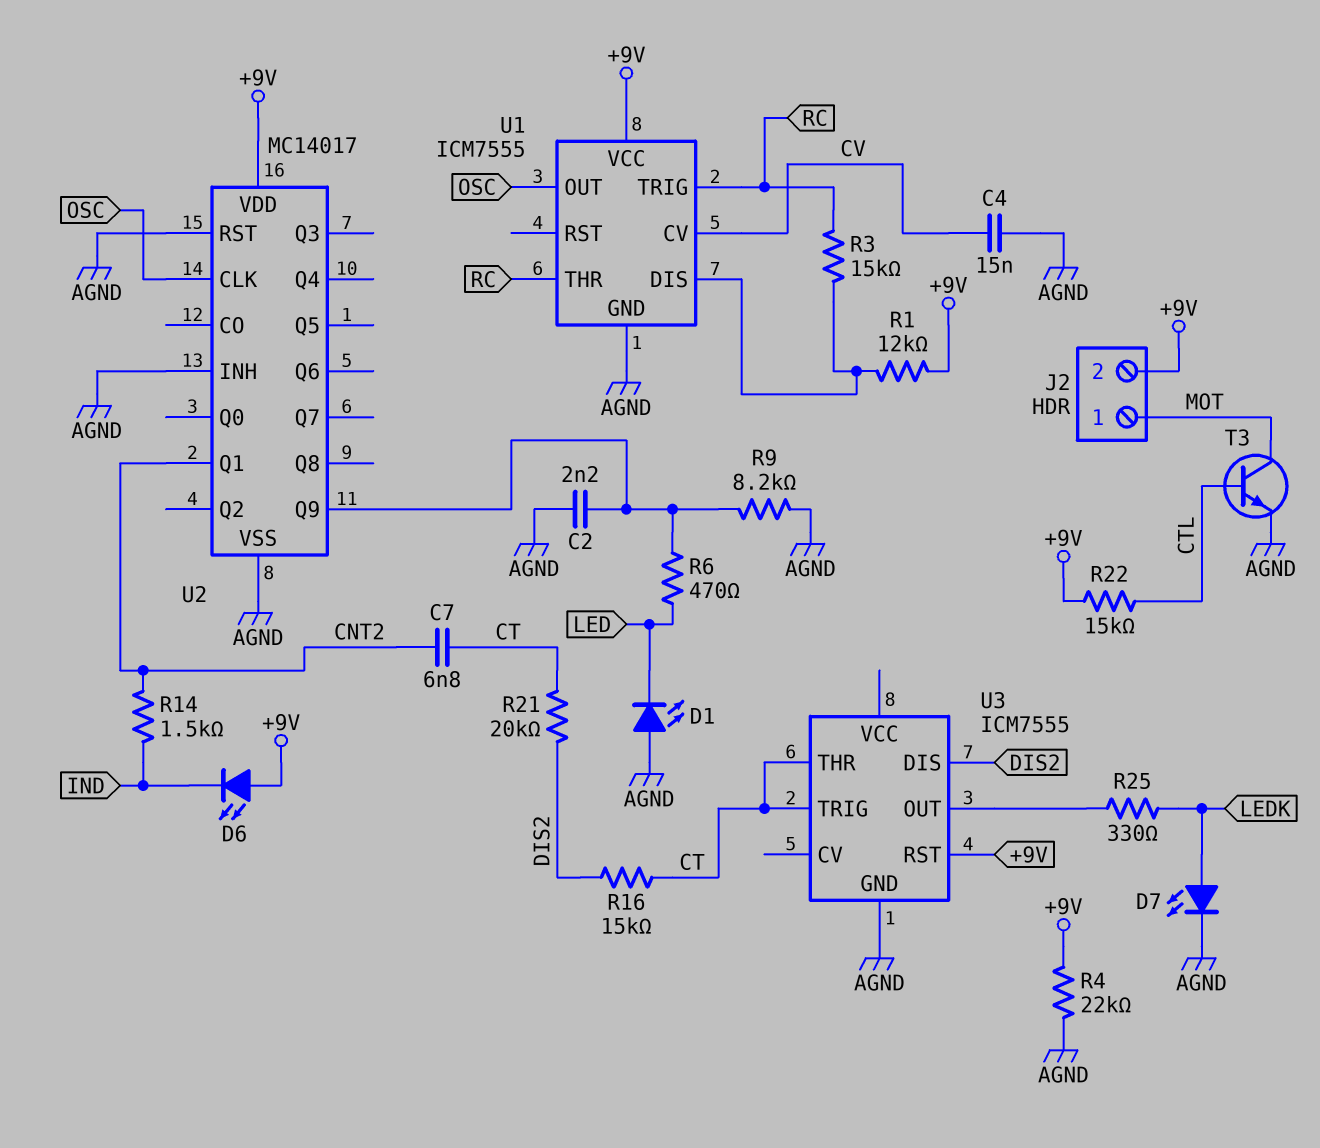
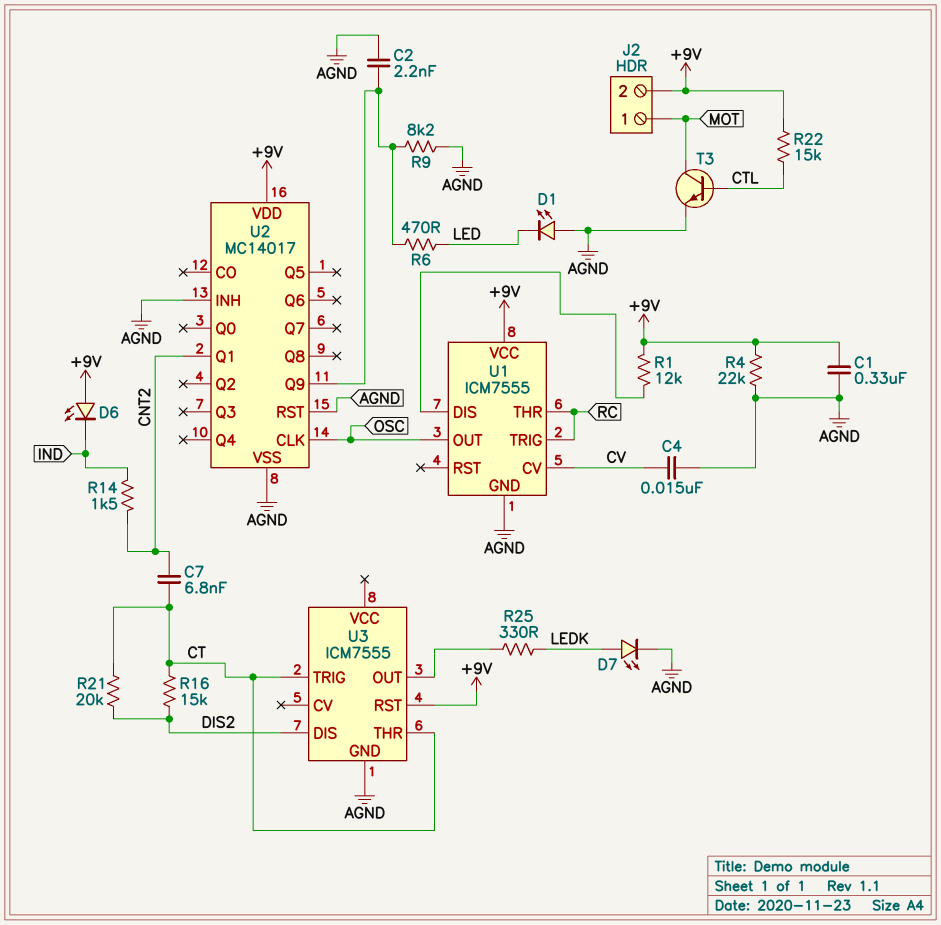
C1: none -> 330nF (+9V, AGND)
R3: 15k (RC, U1/DIS) -> none

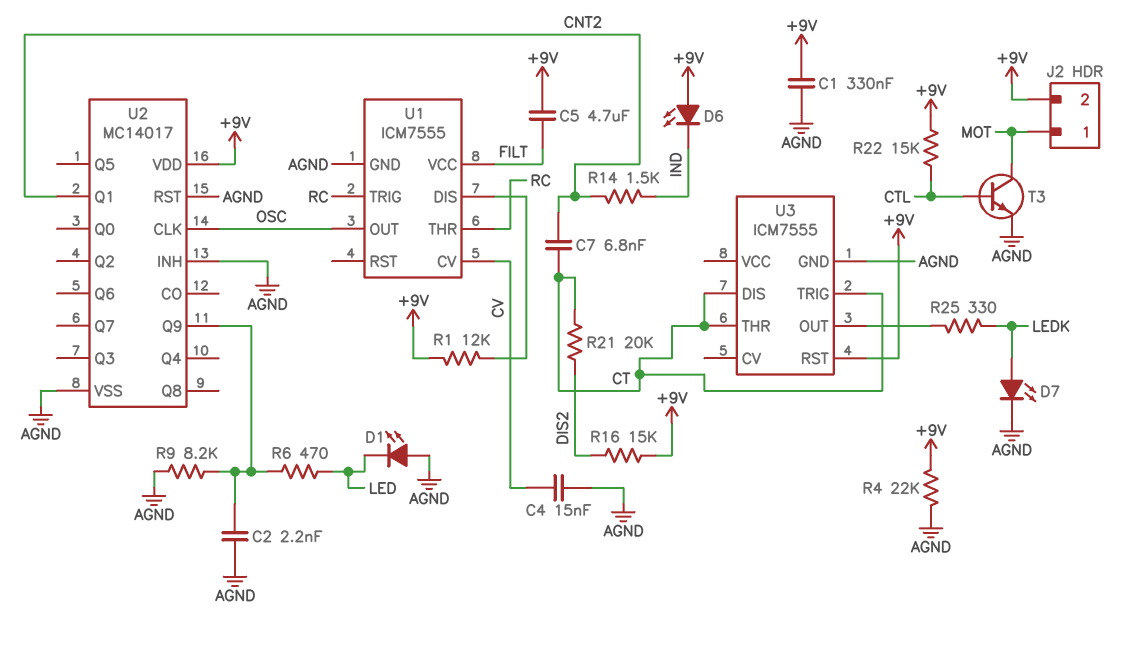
C5: none -> 4.7uF (+9V, FILT)
R16: 15k (CT, DIS2) -> 15k (+9V, DIS2)
U1 pin VCC: +9V -> FILT
U3 pin DIS: DIS2 -> CT

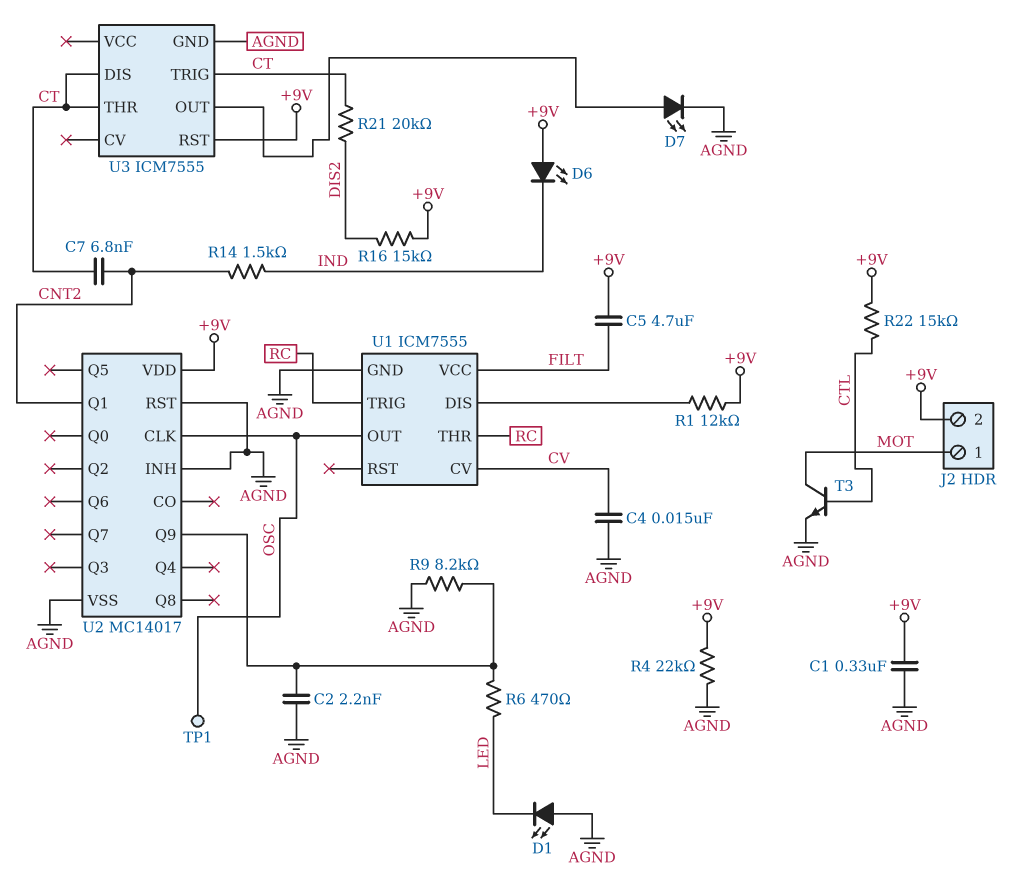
D7: LED (A LEDK, K AGND) -> LED (A U3/OUT, K AGND)
R25: 330 (LEDK, U3/OUT) -> none
TP1: none -> test point (OSC)

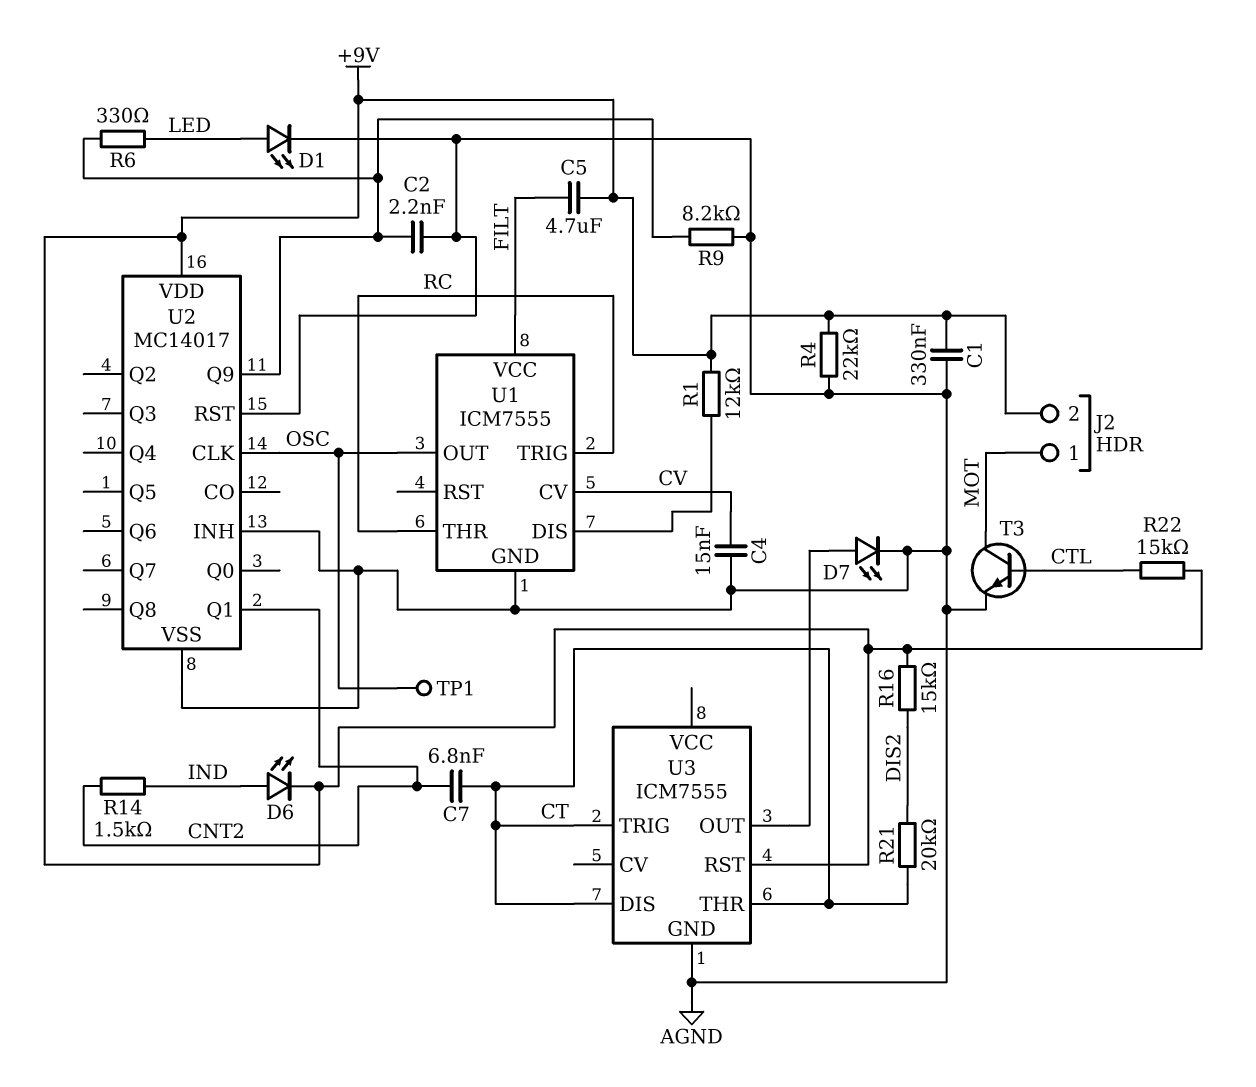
D1: LED (A AGND, K LED) -> LED (A LED, K AGND)
D6: LED (A +9V, K IND) -> LED (A IND, K +9V)
R6: 470 (LED, U2/Q9) -> 330 (LED, U2/Q9)

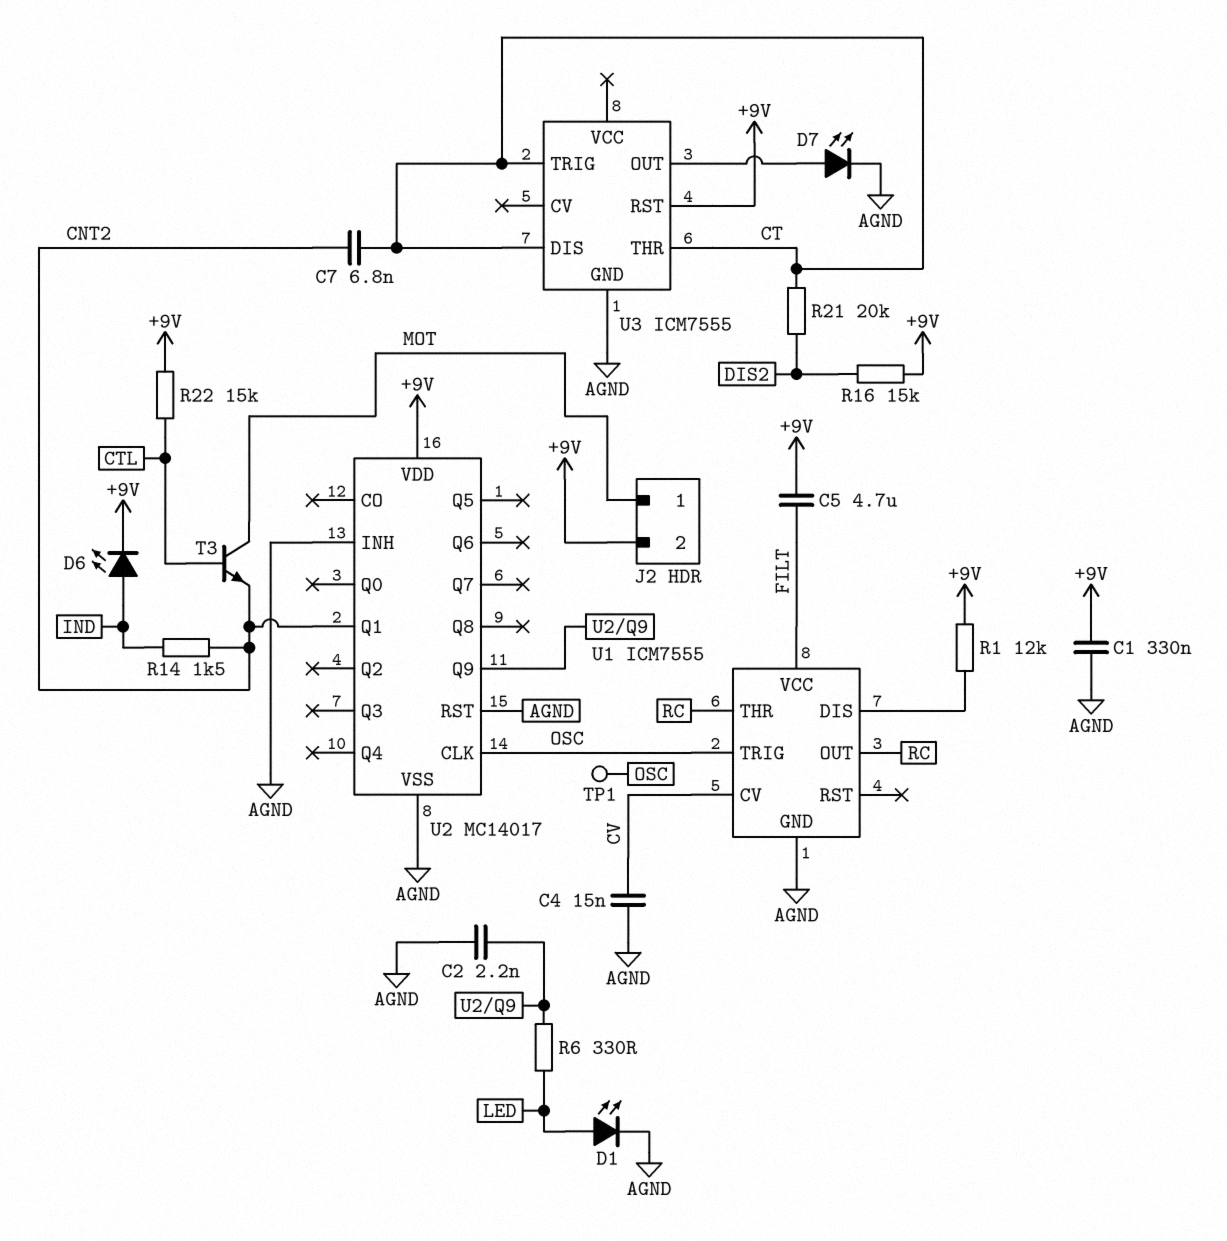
R4: 22k (+9V, AGND) -> none
R9: 8.2k (AGND, U2/Q9) -> none
T3: NPN (B CTL, C MOT, E AGND) -> NPN (B CTL, C MOT, E CNT2)
U1 pin OUT: OSC -> RC
U1 pin TRIG: RC -> OSC

